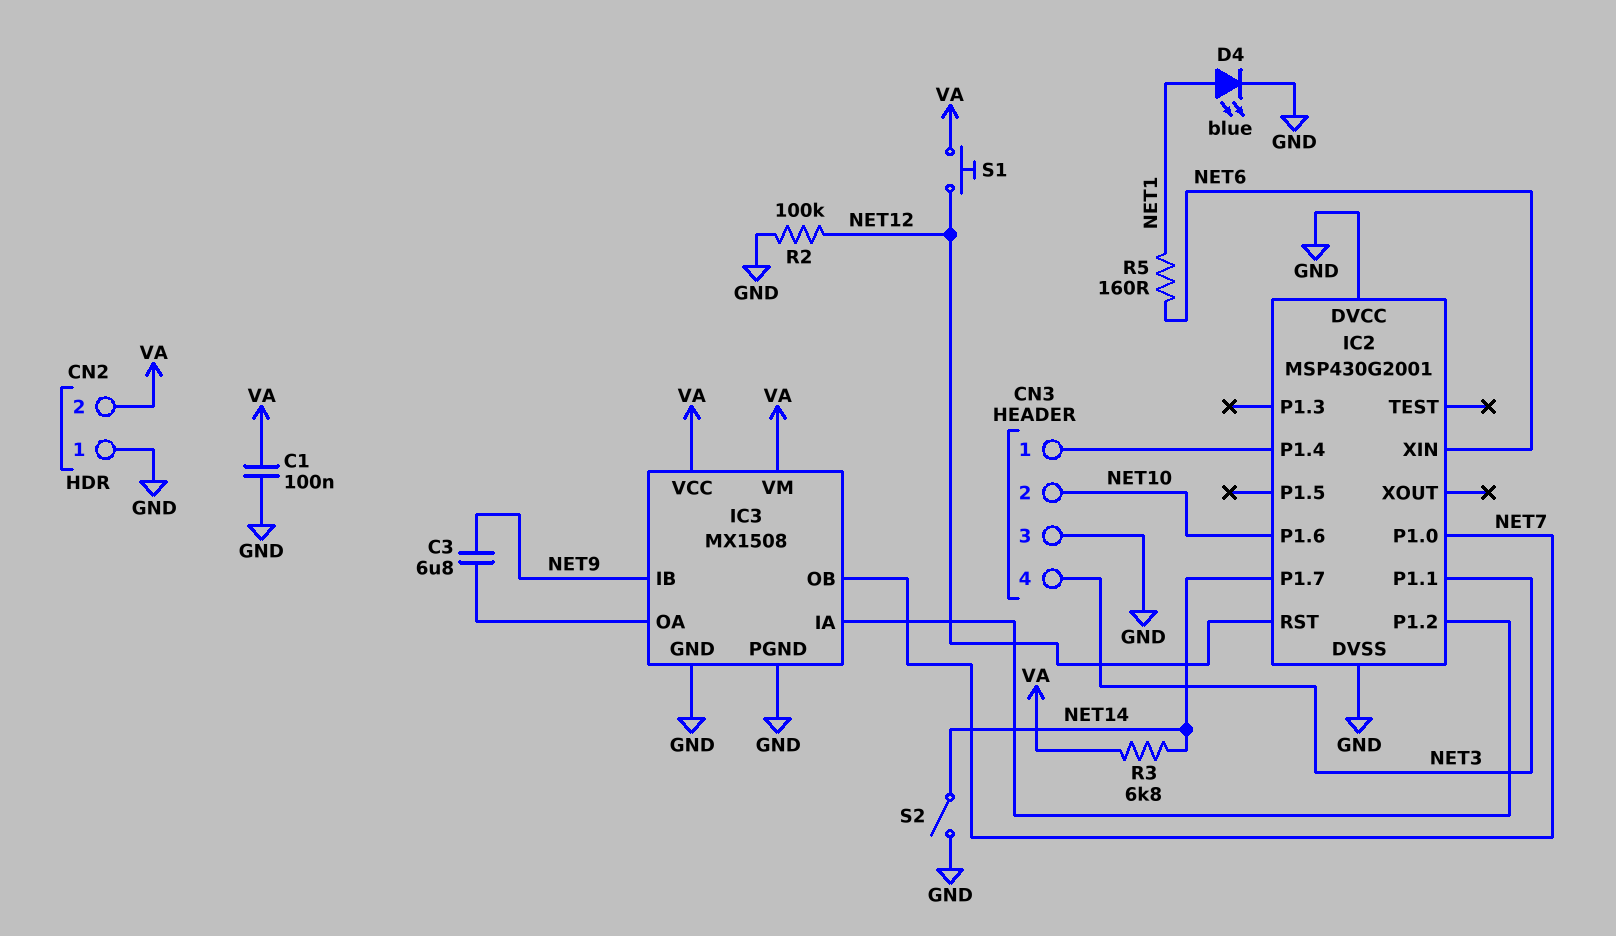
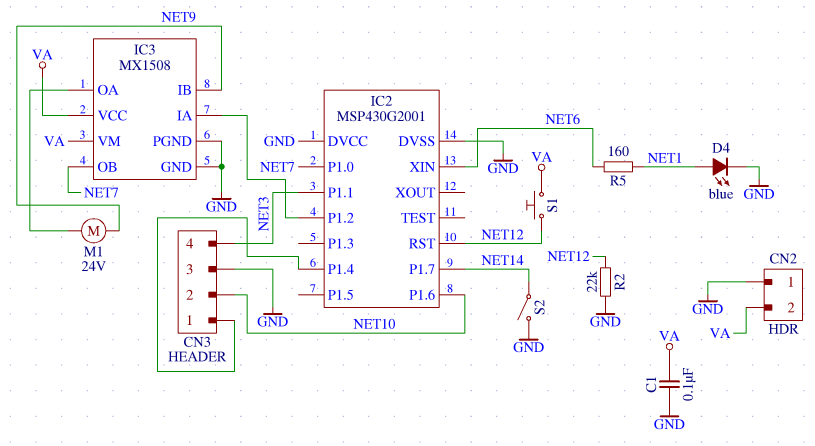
C3: 6.8uF (IC3/OA, NET9) -> none
M1: none -> motor 24V (IC3/OA, NET9)
R2: 100k (GND, NET12) -> 22k (GND, NET12)
R3: 6.8k (NET14, VA) -> none

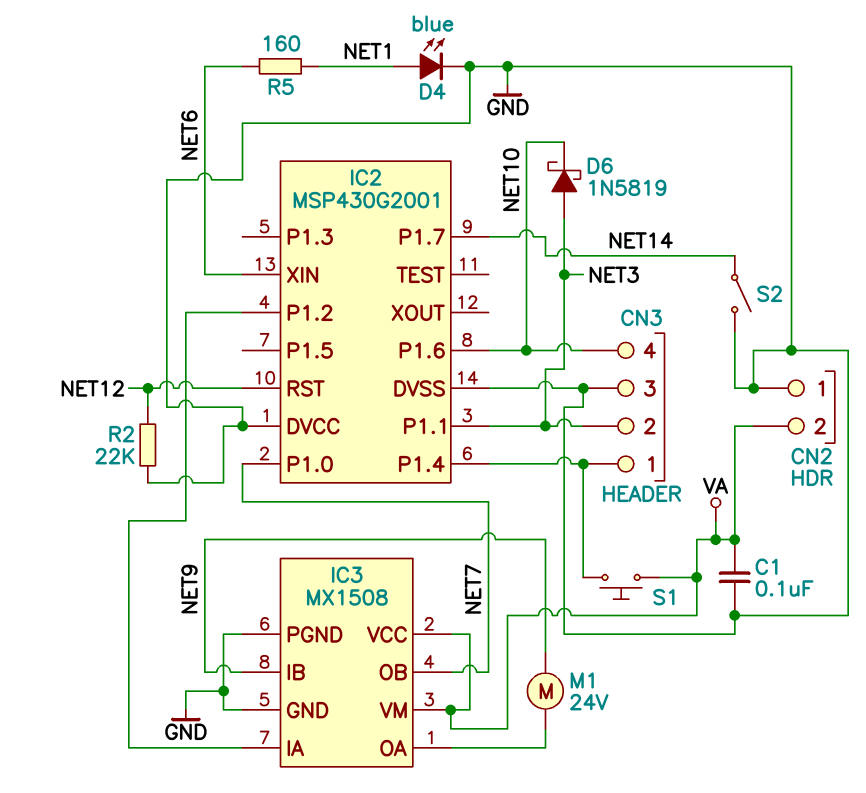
CN3 pin 2: NET10 -> NET3
CN3 pin 4: NET3 -> NET10
D6: none -> schottky 1N5819 (A NET3, K NET10)
S1: button (NET12, VA) -> button (CN3/1, VA)

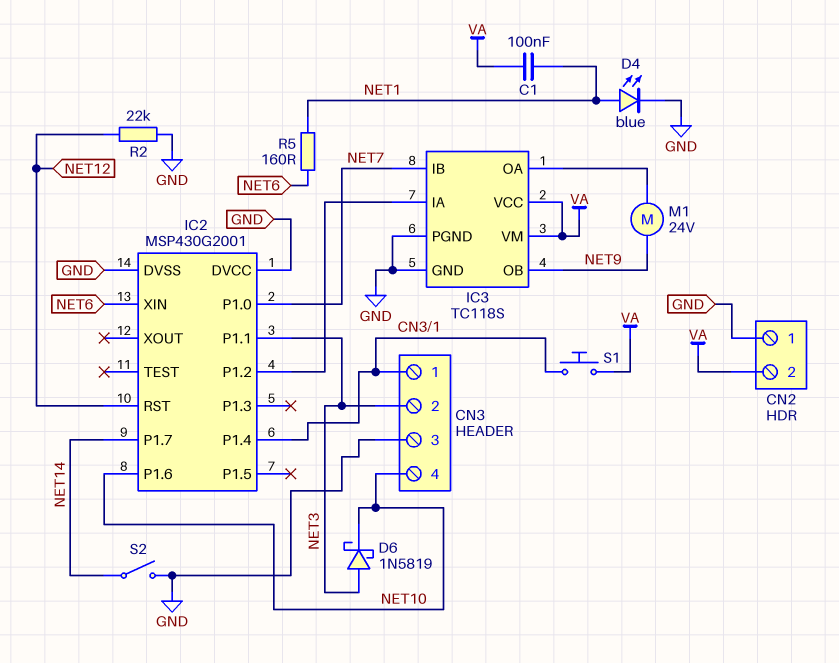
C1: 100nF (GND, VA) -> 100nF (NET1, VA)
IC3: MX1508 -> TC118S
IC3 pin IB: NET9 -> NET7
IC3 pin OB: NET7 -> NET9

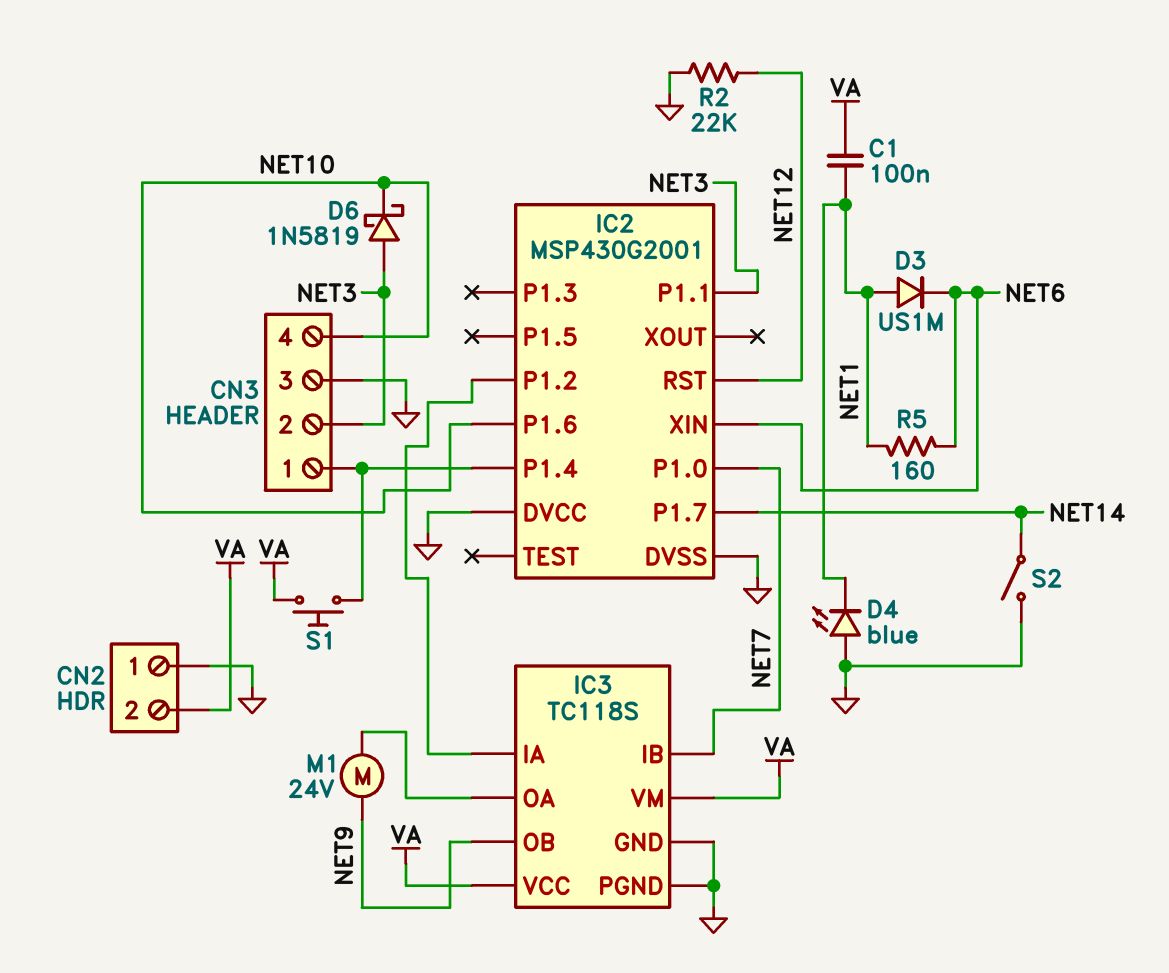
D3: none -> diode US1M (A NET1, K NET6)
D4: LED blue (A NET1, K GND) -> LED blue (A GND, K NET1)

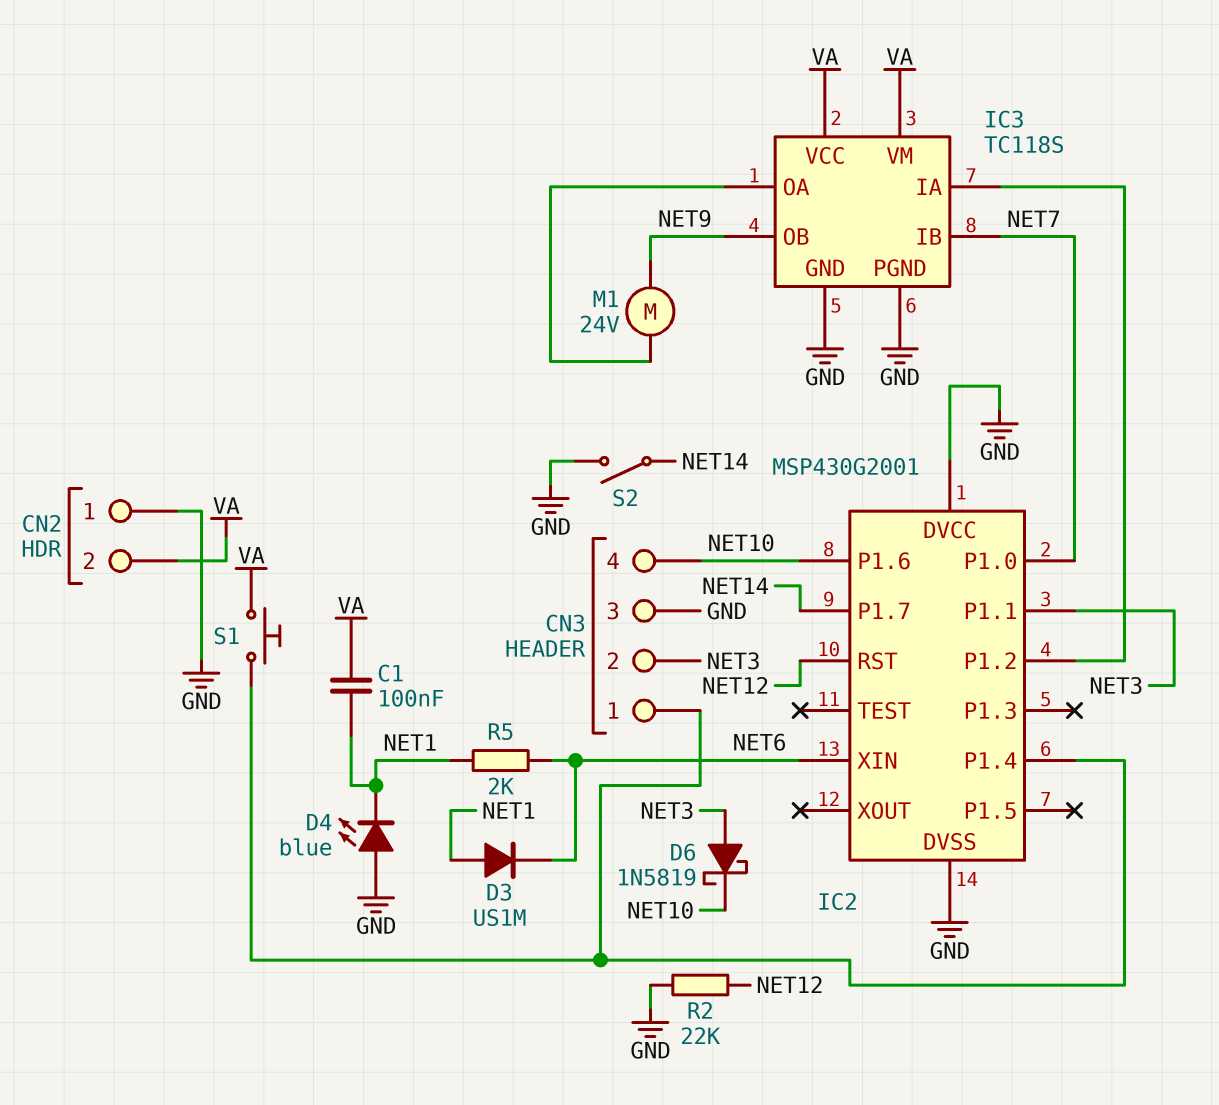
R5: 160 (NET1, NET6) -> 2k (NET1, NET6)

